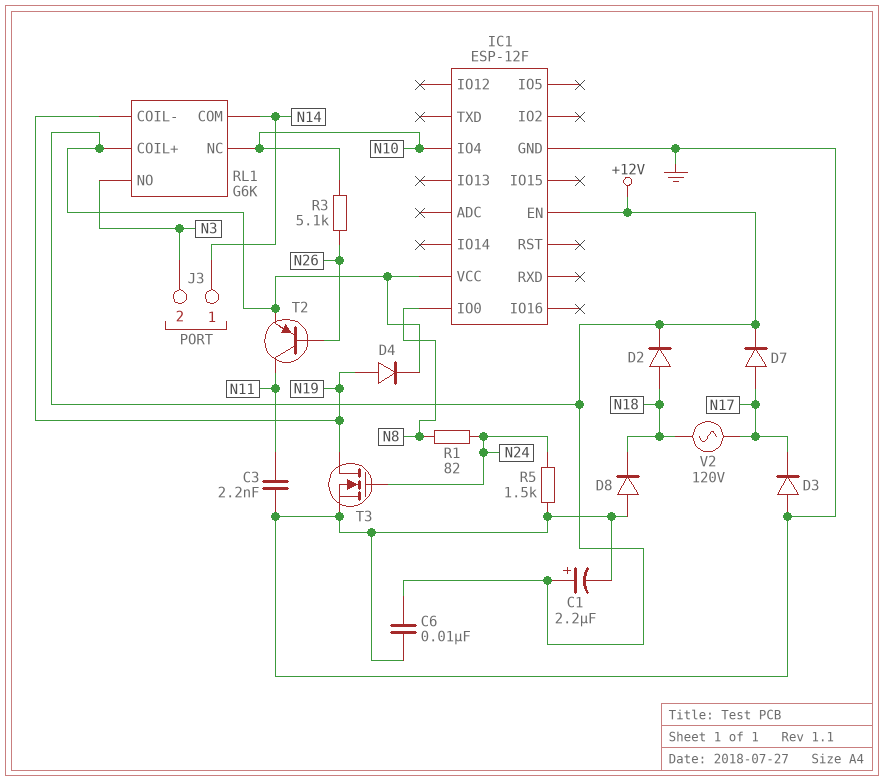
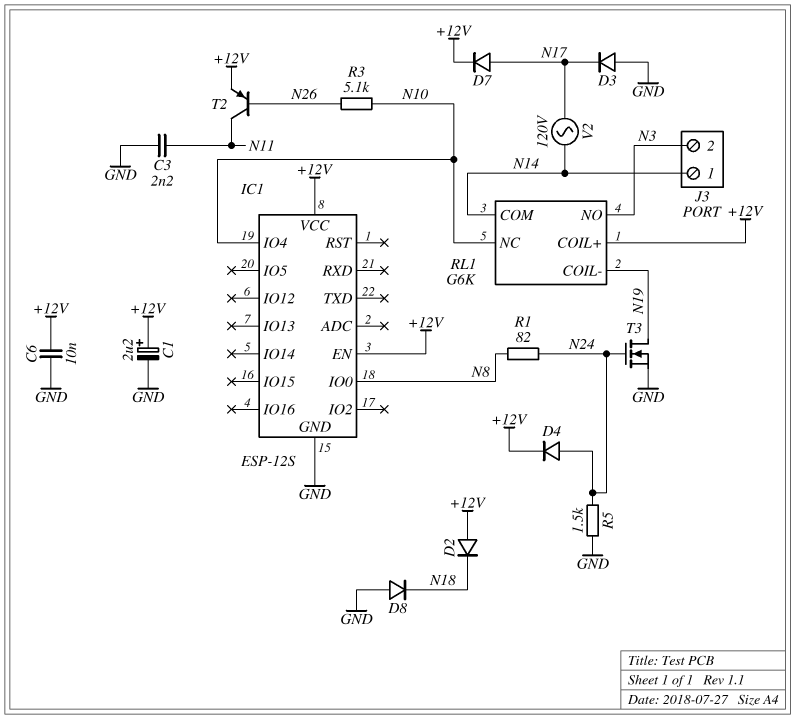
D2: diode (A N18, K +12V) -> diode (A +12V, K N18)
D4: diode (A N19, K +12V) -> diode (A N24, K +12V)
IC1: ESP-12F -> ESP-12S
V2: AC 120V (N17, N18) -> AC 120V (N14, N17)

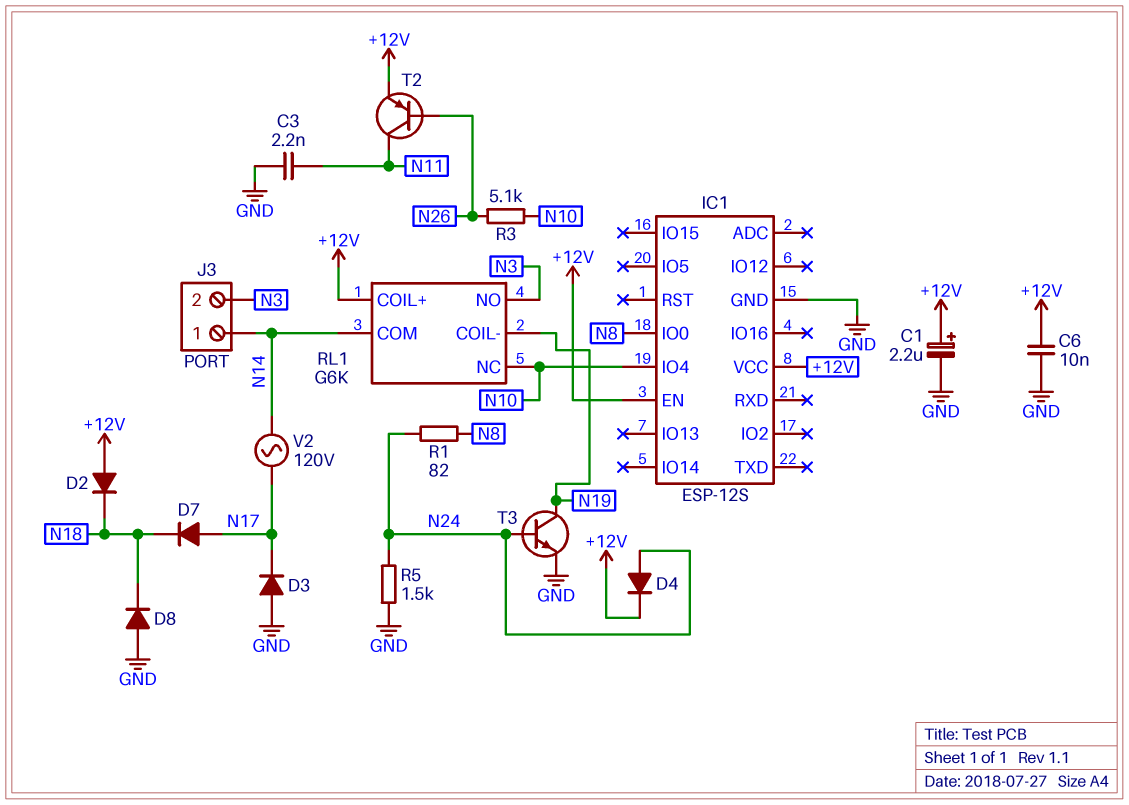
D7: diode (A N17, K +12V) -> diode (A N17, K N18)
T3: NMOS (G N24, D N19, S GND) -> NPN (B N24, C N19, E GND)

